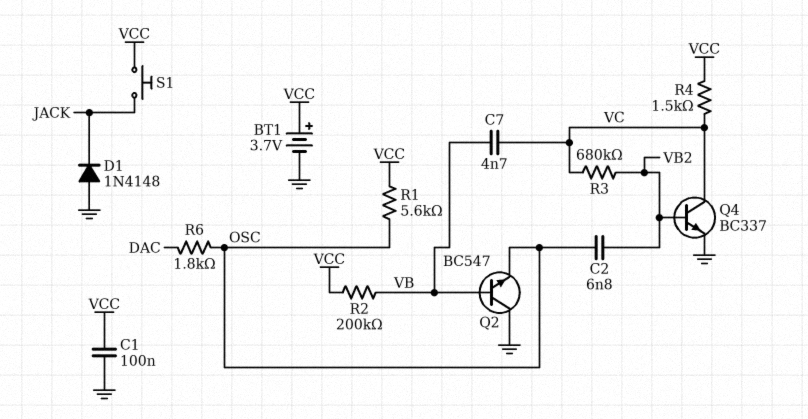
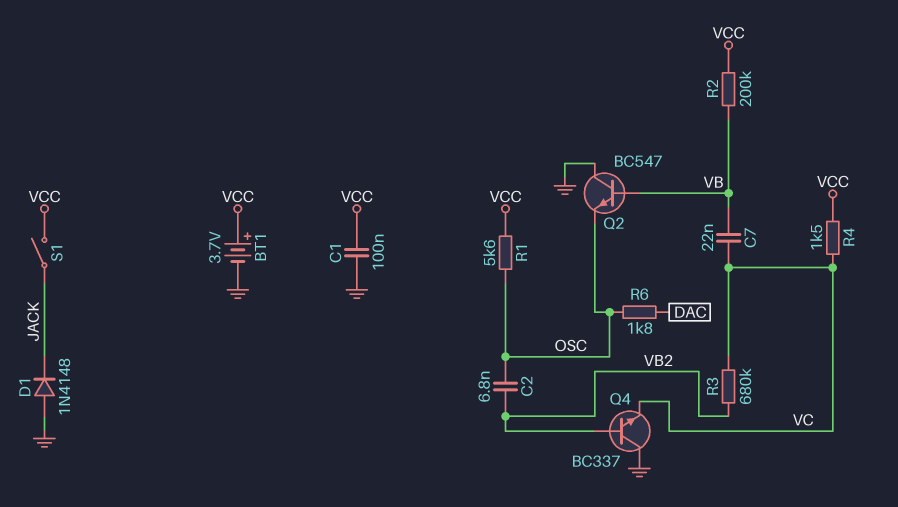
C7: 4.7nF (VB, VC) -> 22nF (VB, VC)
Q4: NPN BC337 (B VB2, C VC, E GND) -> NPN BC337 (B VB2, C GND, E VC)
S1: button (JACK, VCC) -> switch (JACK, VCC)

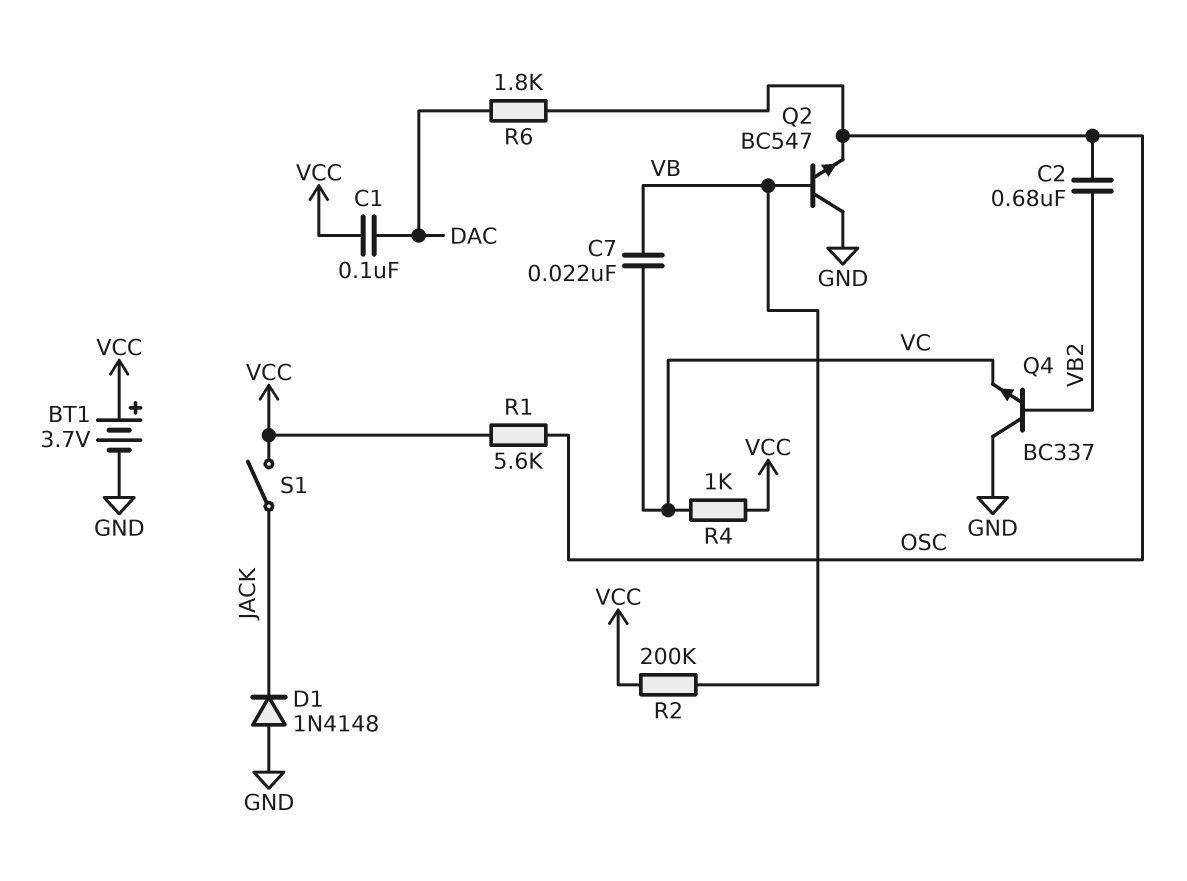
C1: 100nF (GND, VCC) -> 100nF (DAC, VCC)
C2: 6.8nF (OSC, VB2) -> 680nF (OSC, VB2)
R3: 680k (VB2, VC) -> none
R4: 1.5k (VC, VCC) -> 1k (VC, VCC)

